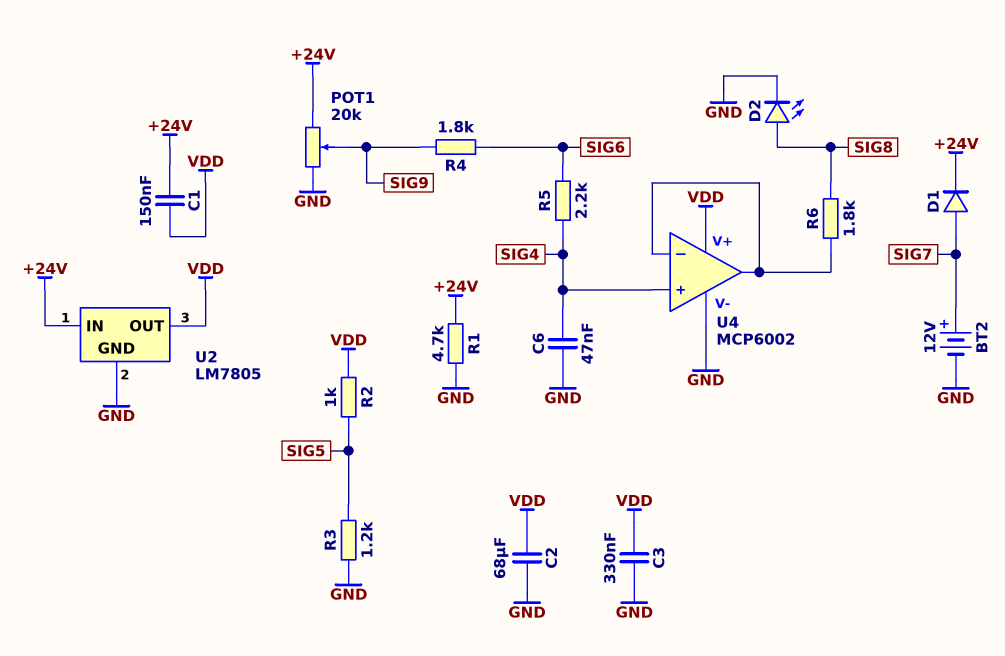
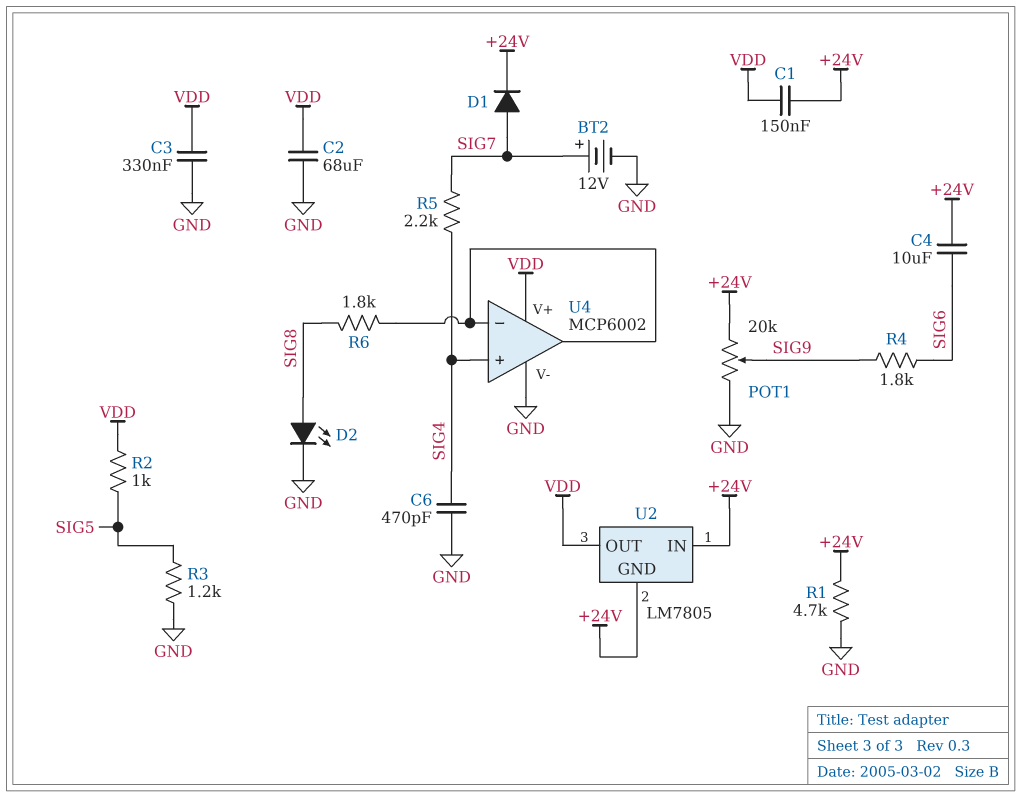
C4: none -> 10uF (+24V, SIG6)
C6: 47nF (GND, SIG4) -> 470pF (GND, SIG4)
R5: 2.2k (SIG4, SIG6) -> 2.2k (SIG4, SIG7)
U2 pin GND: GND -> +24V

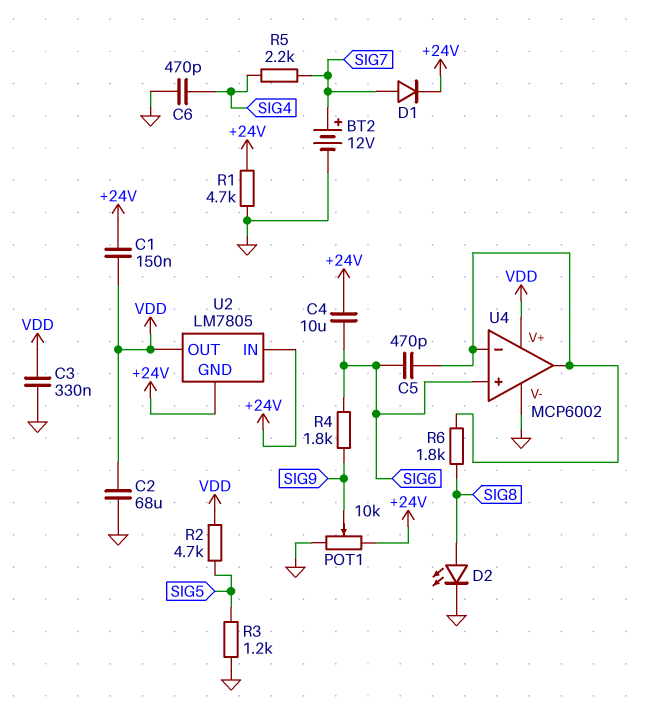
C5: none -> 470pF (SIG6, U4/in-)
POT1: 20k (+24V, GND, wiper SIG9) -> 10k (+24V, GND, wiper SIG9)
R2: 1k (SIG5, VDD) -> 4.7k (SIG5, VDD)
U4 pin in+: SIG4 -> SIG6

